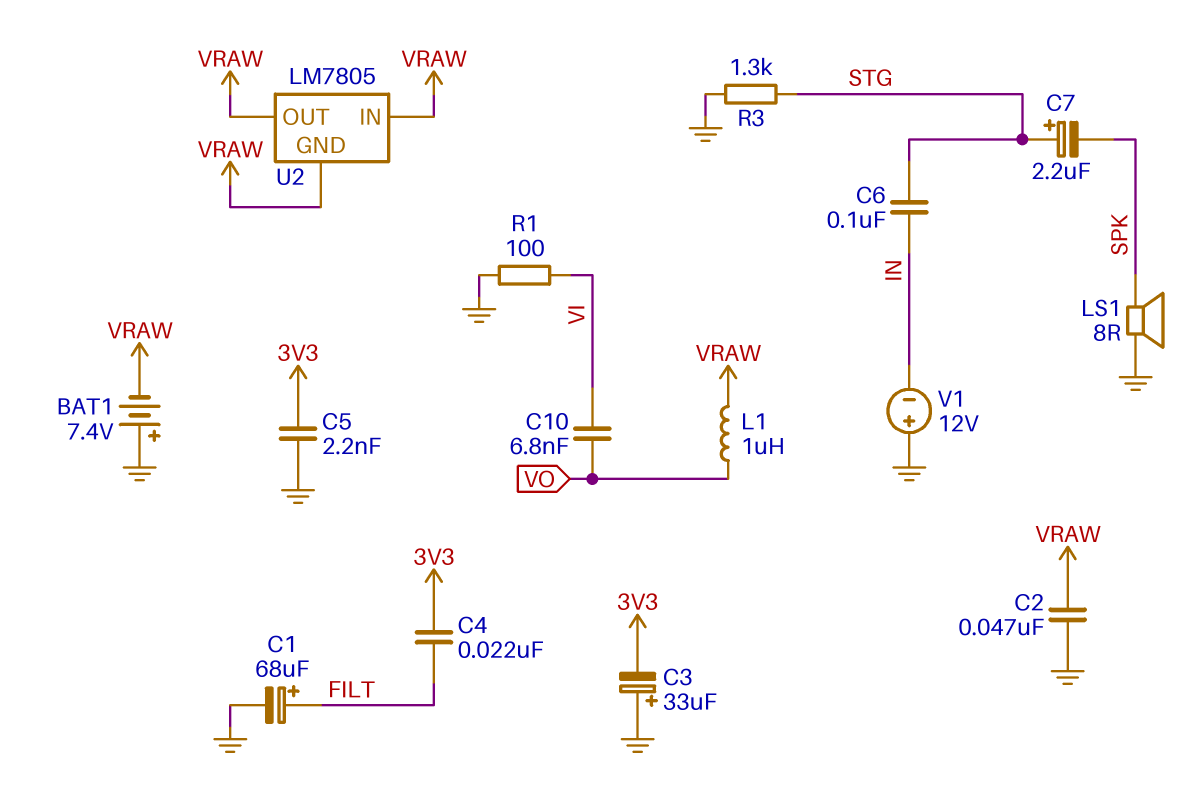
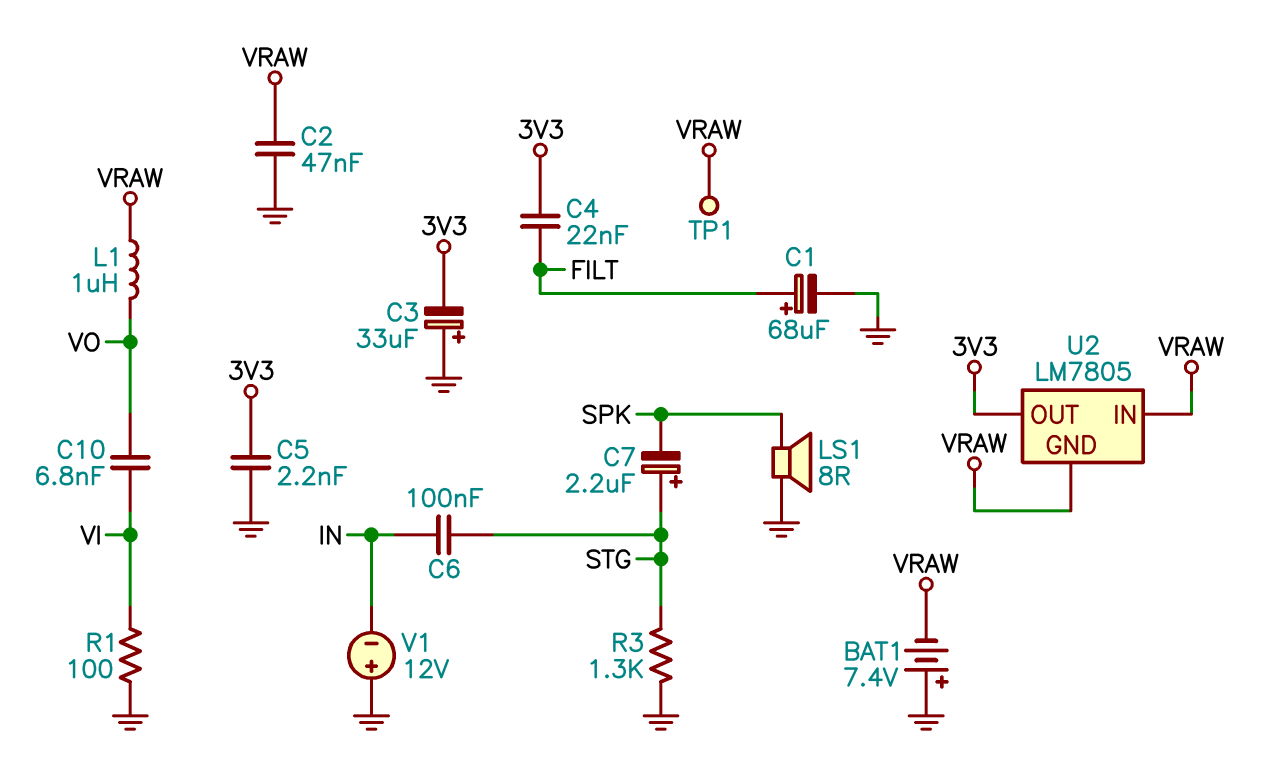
TP1: none -> test point (VRAW)
U2 pin OUT: VRAW -> 3V3

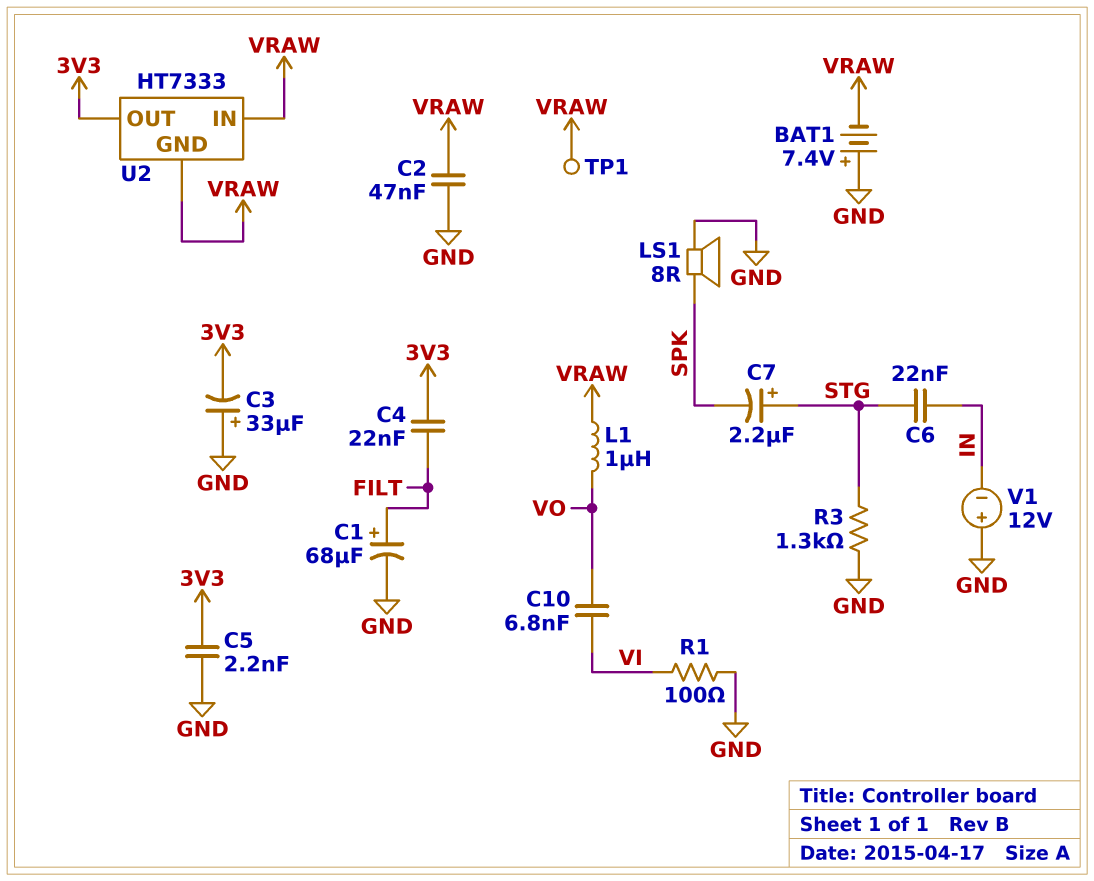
C6: 100nF (IN, STG) -> 22nF (IN, STG)
U2: LM7805 -> HT7333

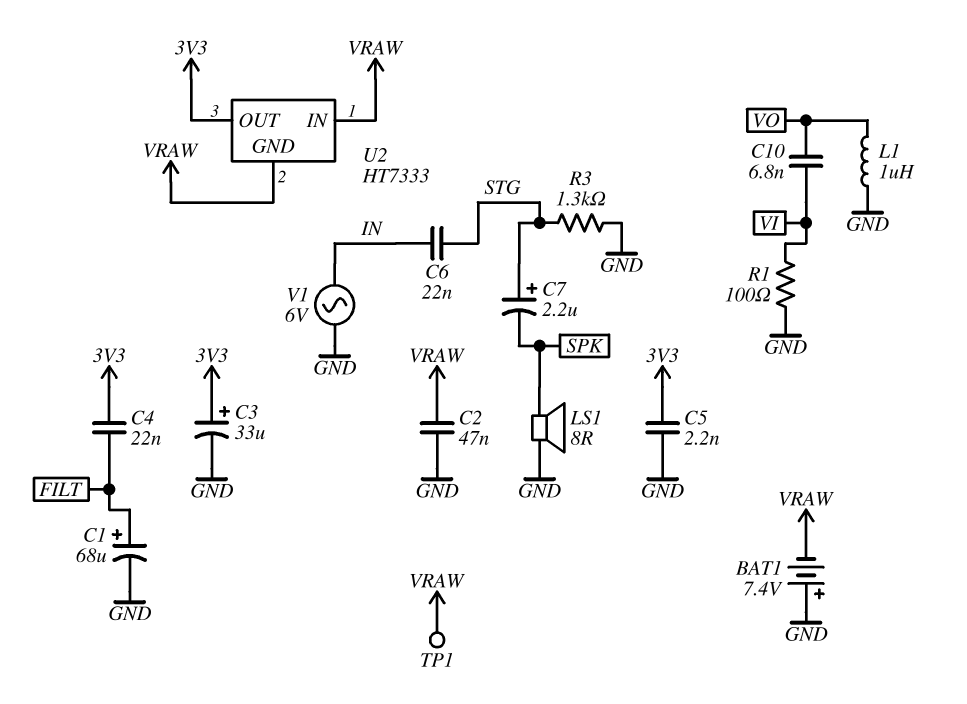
C3: 33uF (plus GND, minus 3V3) -> 33uF (plus 3V3, minus GND)
L1: 1uH (VO, VRAW) -> 1uH (GND, VO)
V1: 12V (plus GND, minus IN) -> AC 6V (GND, IN)

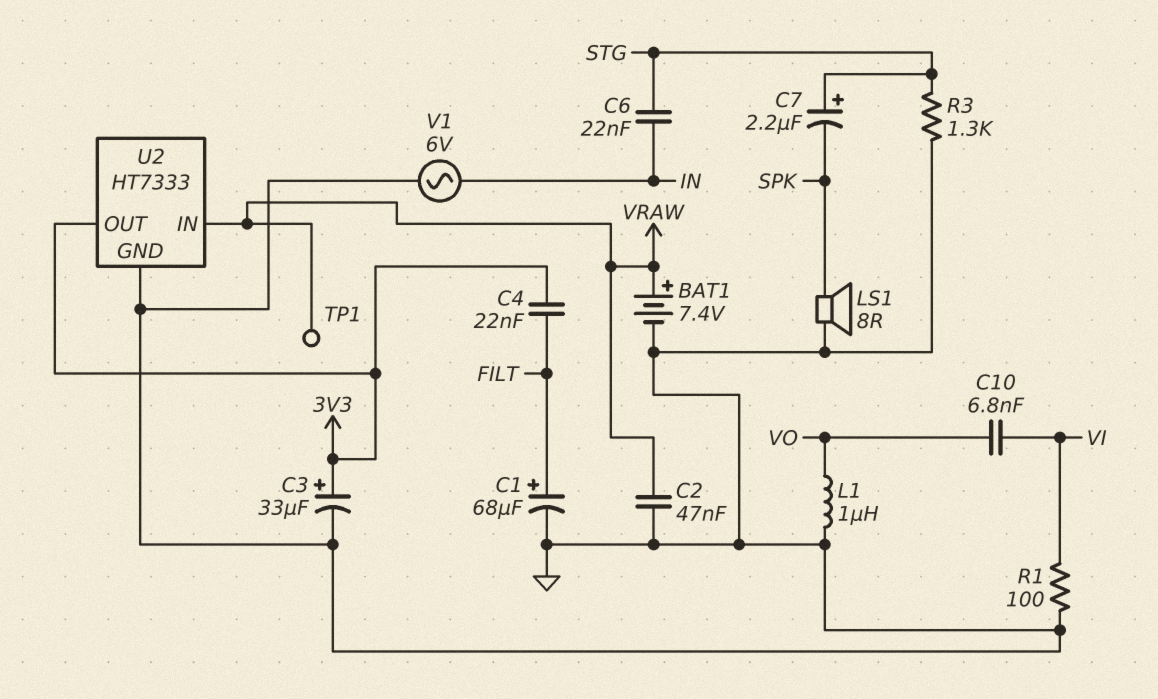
BAT1: 7.4V (plus GND, minus VRAW) -> 7.4V (plus VRAW, minus GND)
C5: 2.2nF (3V3, GND) -> none
U2 pin GND: VRAW -> GND

